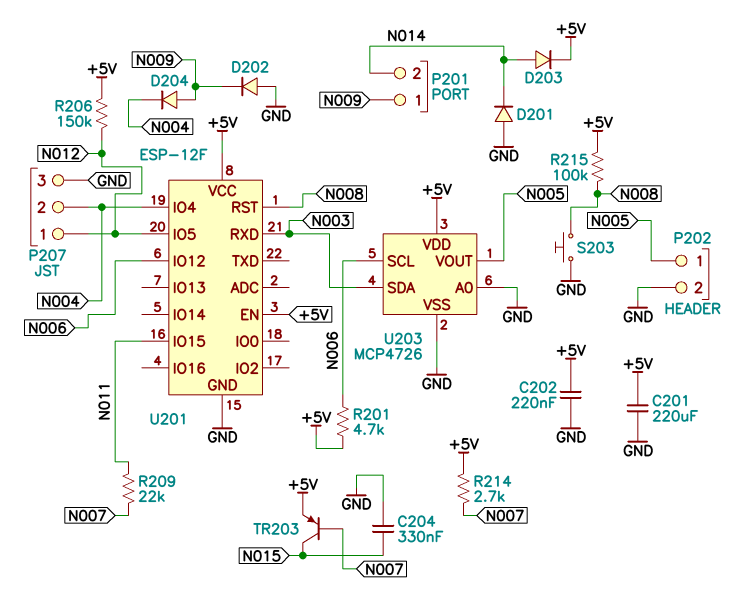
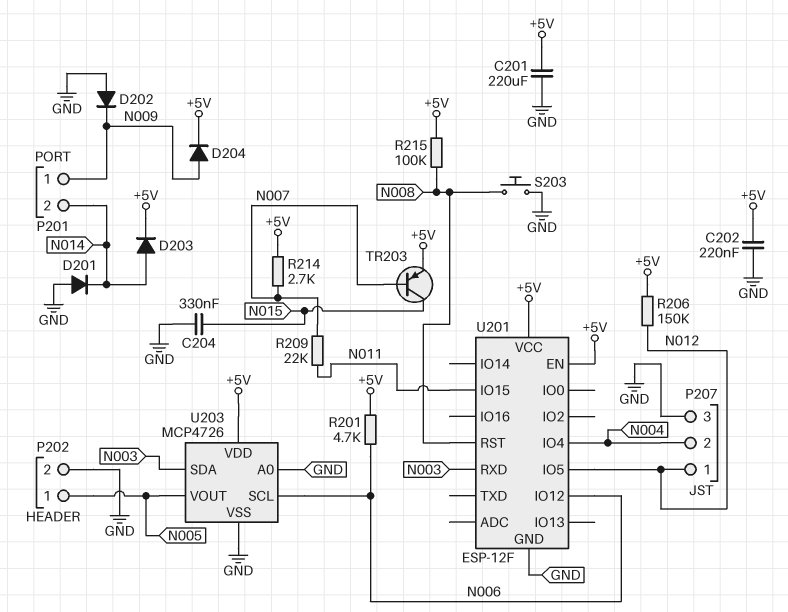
D204: diode (A N009, K N004) -> diode (A N009, K +5V)

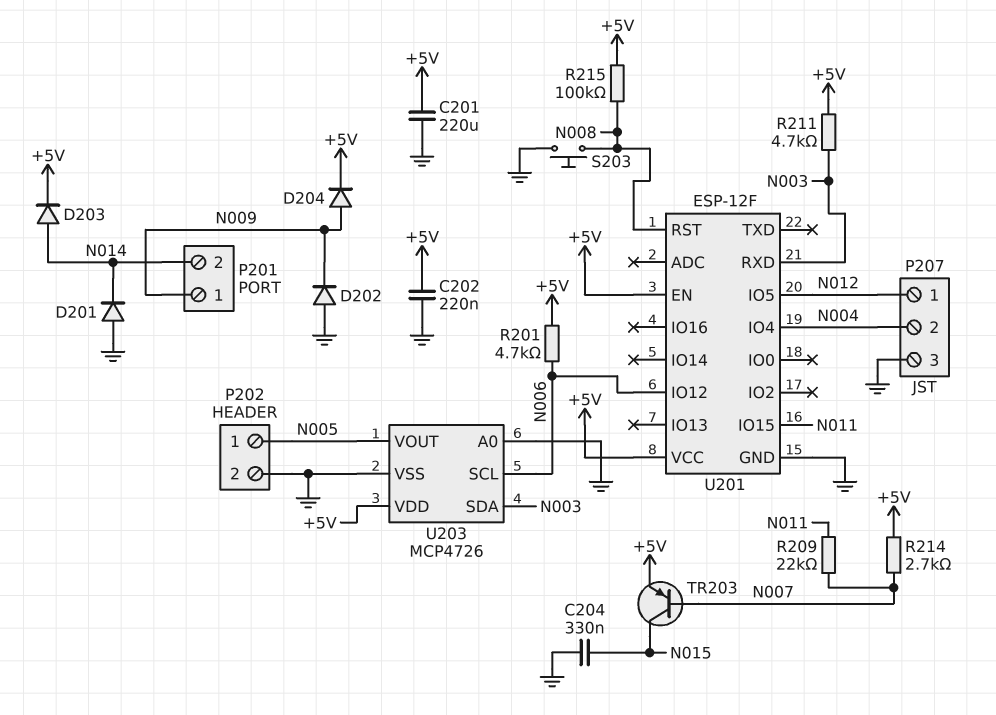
R206: 150k (+5V, N012) -> none
R211: none -> 4.7k (+5V, N003)

